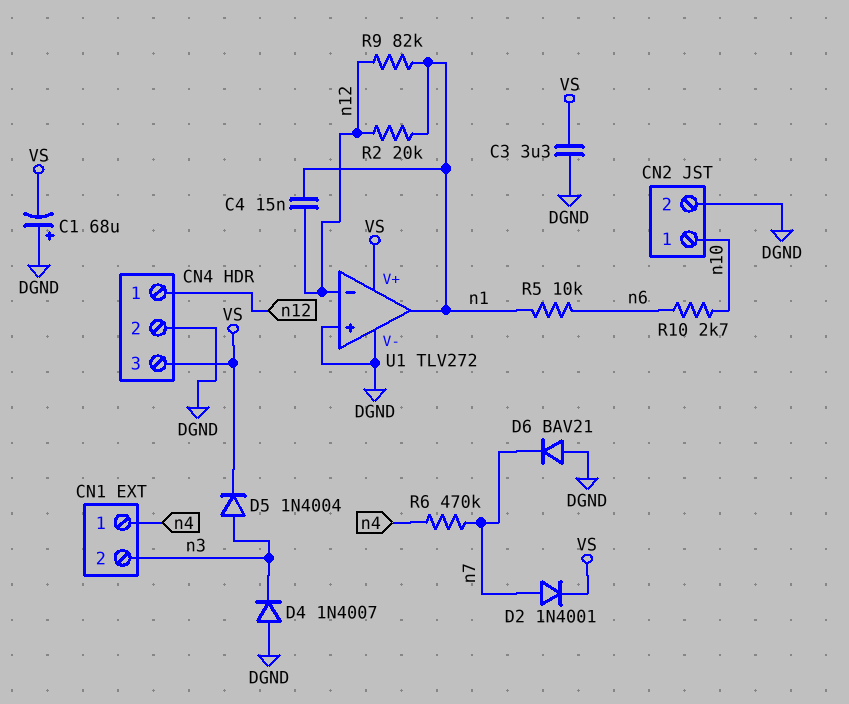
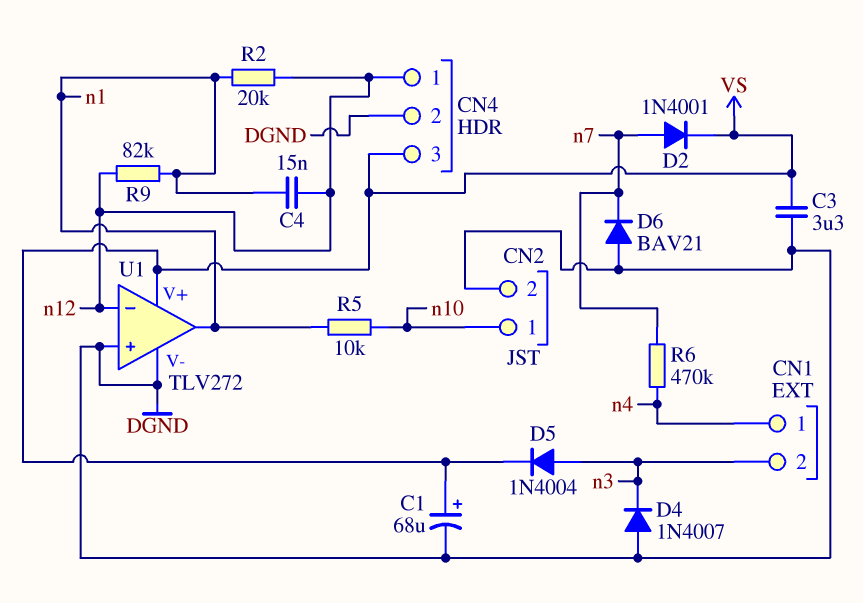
C1: 68uF (plus DGND, minus VS) -> 68uF (plus VS, minus DGND)
R5: 10k (n1, n6) -> 10k (n1, n10)
R10: 2.7k (n6, n10) -> none

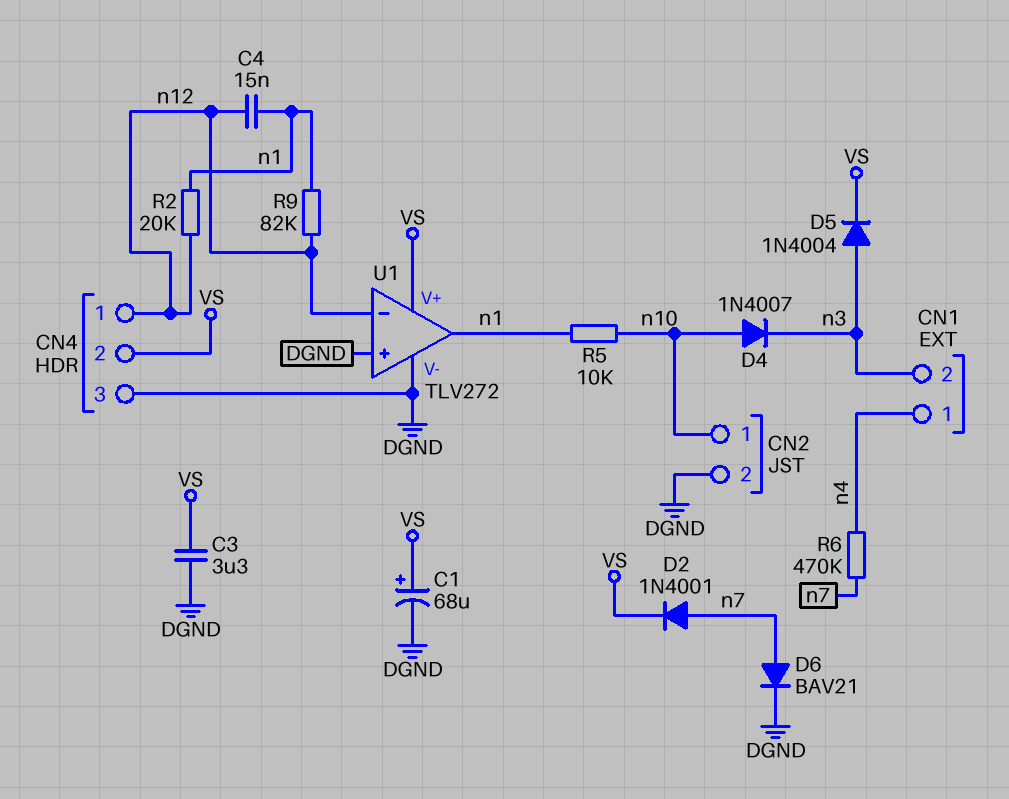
CN4 pin 2: DGND -> VS
CN4 pin 3: VS -> DGND
D4: diode 1N4007 (A DGND, K n3) -> diode 1N4007 (A n10, K n3)
D6: diode BAV21 (A DGND, K n7) -> diode BAV21 (A n7, K DGND)

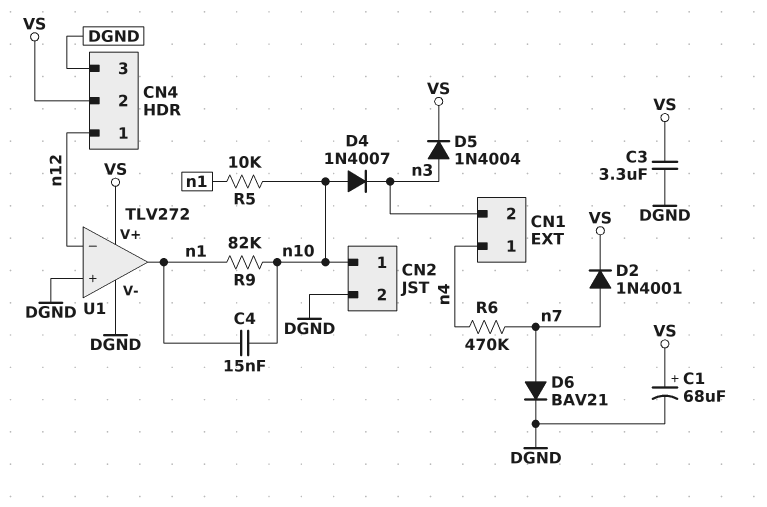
C4: 15nF (n1, n12) -> 15nF (n1, n10)
R2: 20k (n1, n12) -> none
R9: 82k (n1, n12) -> 82k (n1, n10)

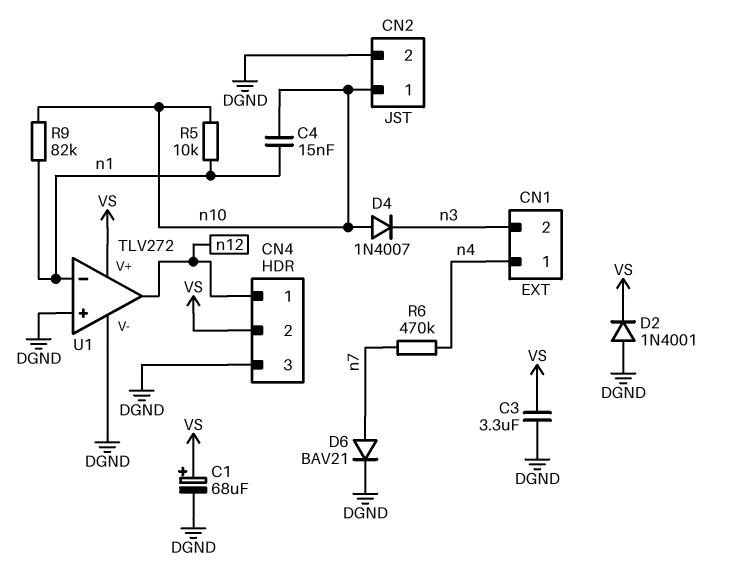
D2: diode 1N4001 (A n7, K VS) -> diode 1N4001 (A DGND, K VS)
D5: diode 1N4004 (A n3, K VS) -> none
U1 pin in-: n12 -> n1
U1 pin out: n1 -> n12

